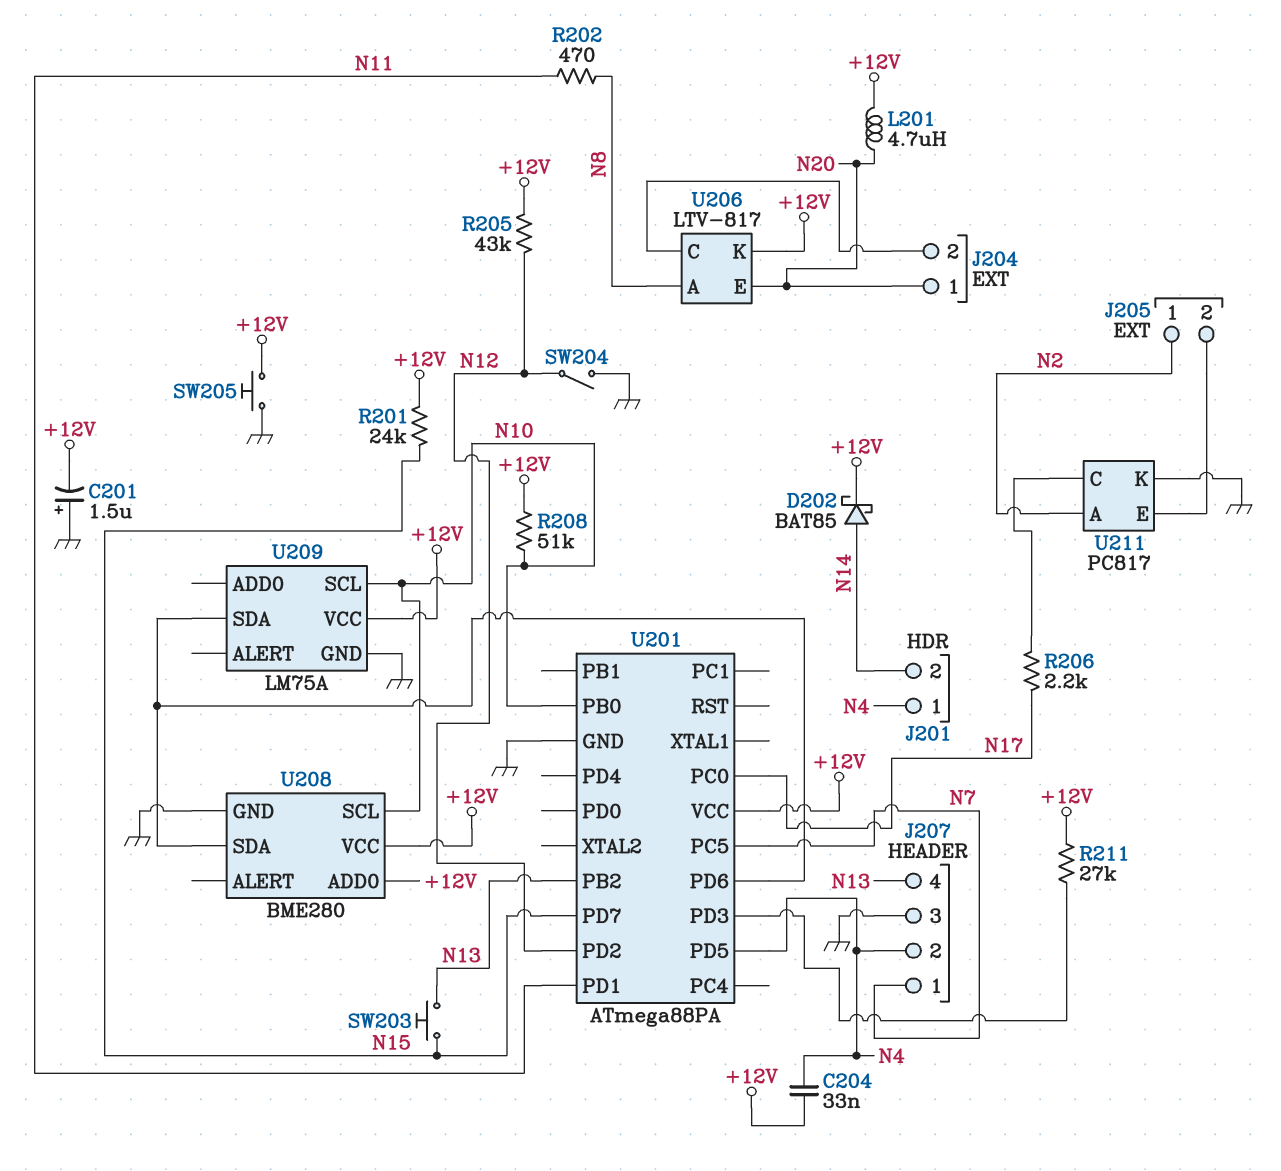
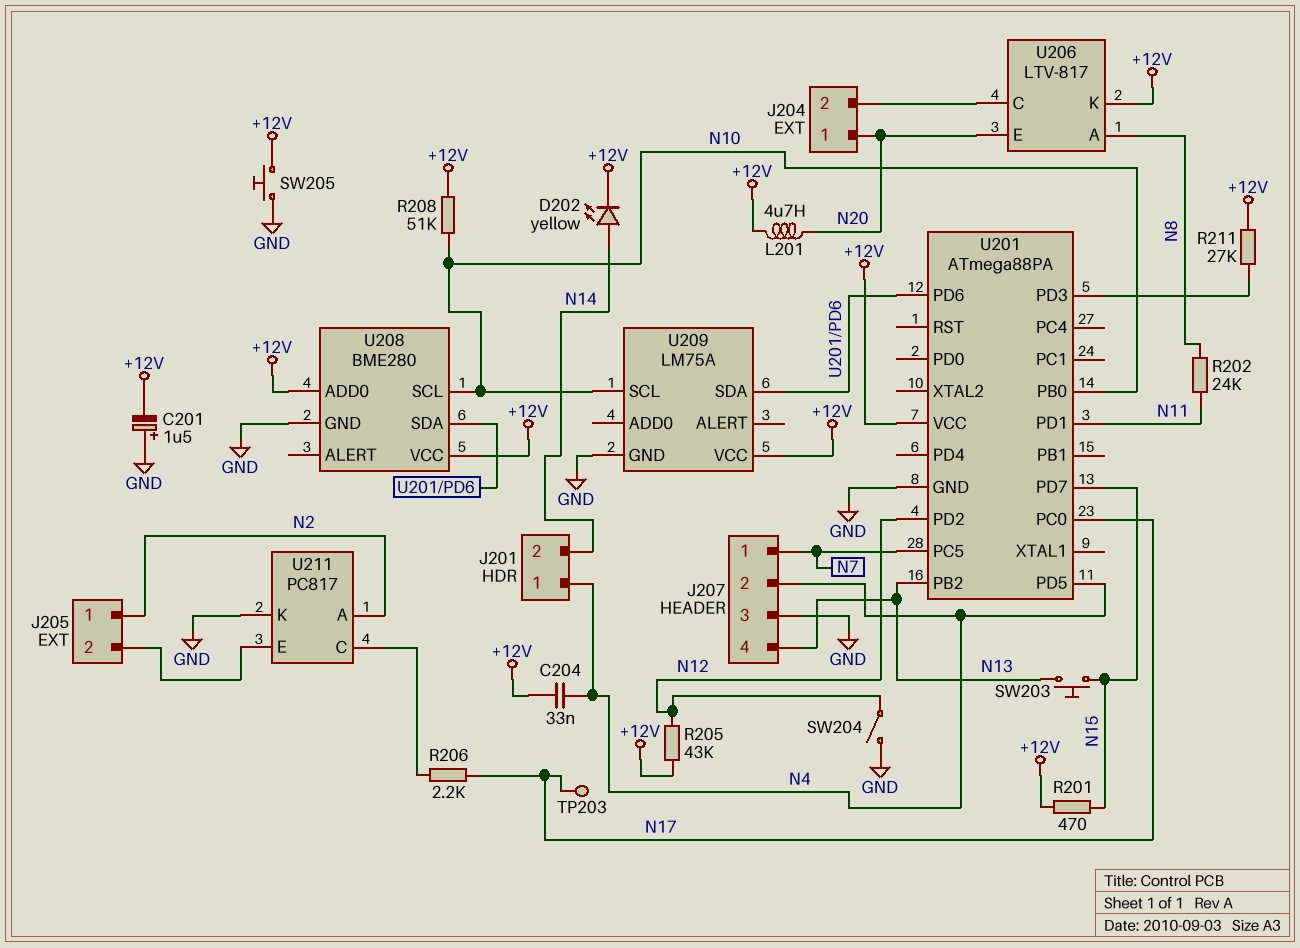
D202: schottky BAT85 (A N14, K +12V) -> LED yellow (A N14, K +12V)
R201: 24k (+12V, N15) -> 470 (+12V, N15)
R202: 470 (N8, N11) -> 24k (N8, N11)
TP203: none -> test point (N17)

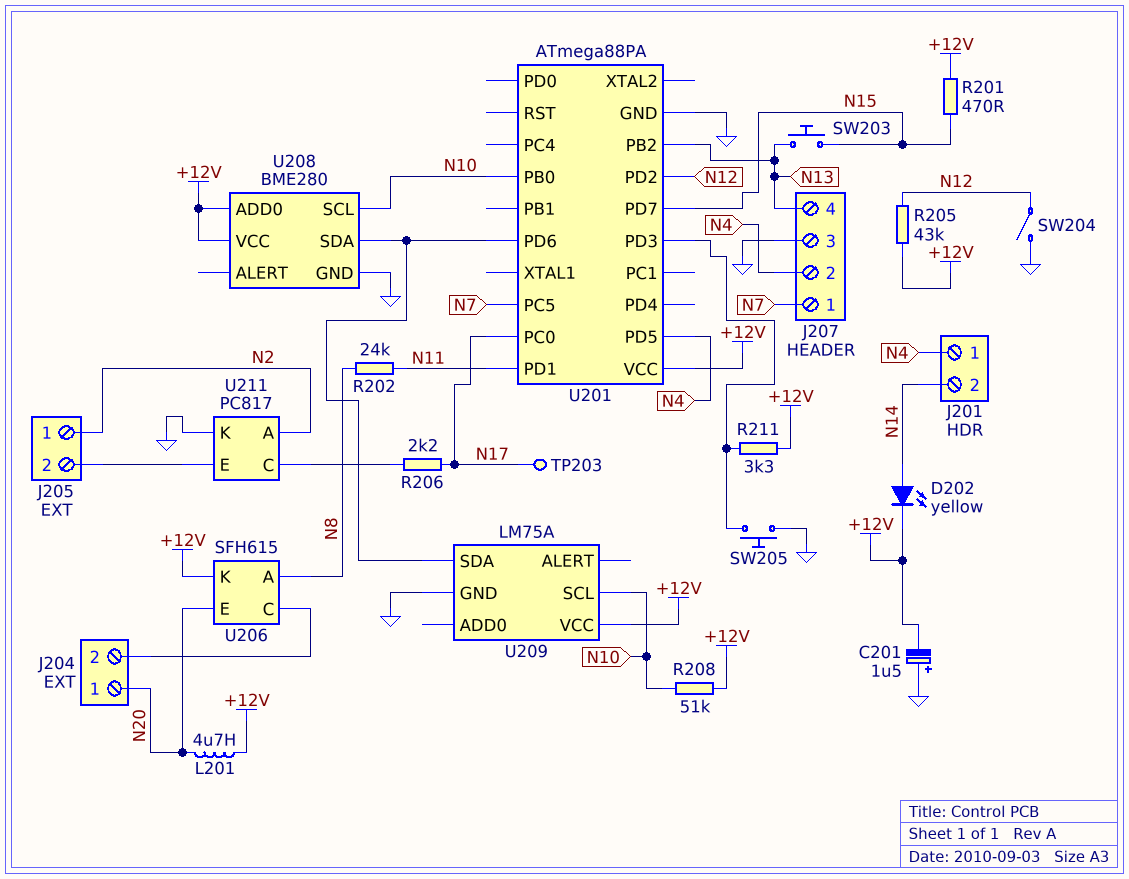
C204: 33nF (+12V, N4) -> none
R211: 27k (+12V, U201/PD3) -> 3.3k (+12V, U201/PD3)
SW205: button (+12V, GND) -> button (GND, U201/PD3)
U206: LTV-817 -> SFH615

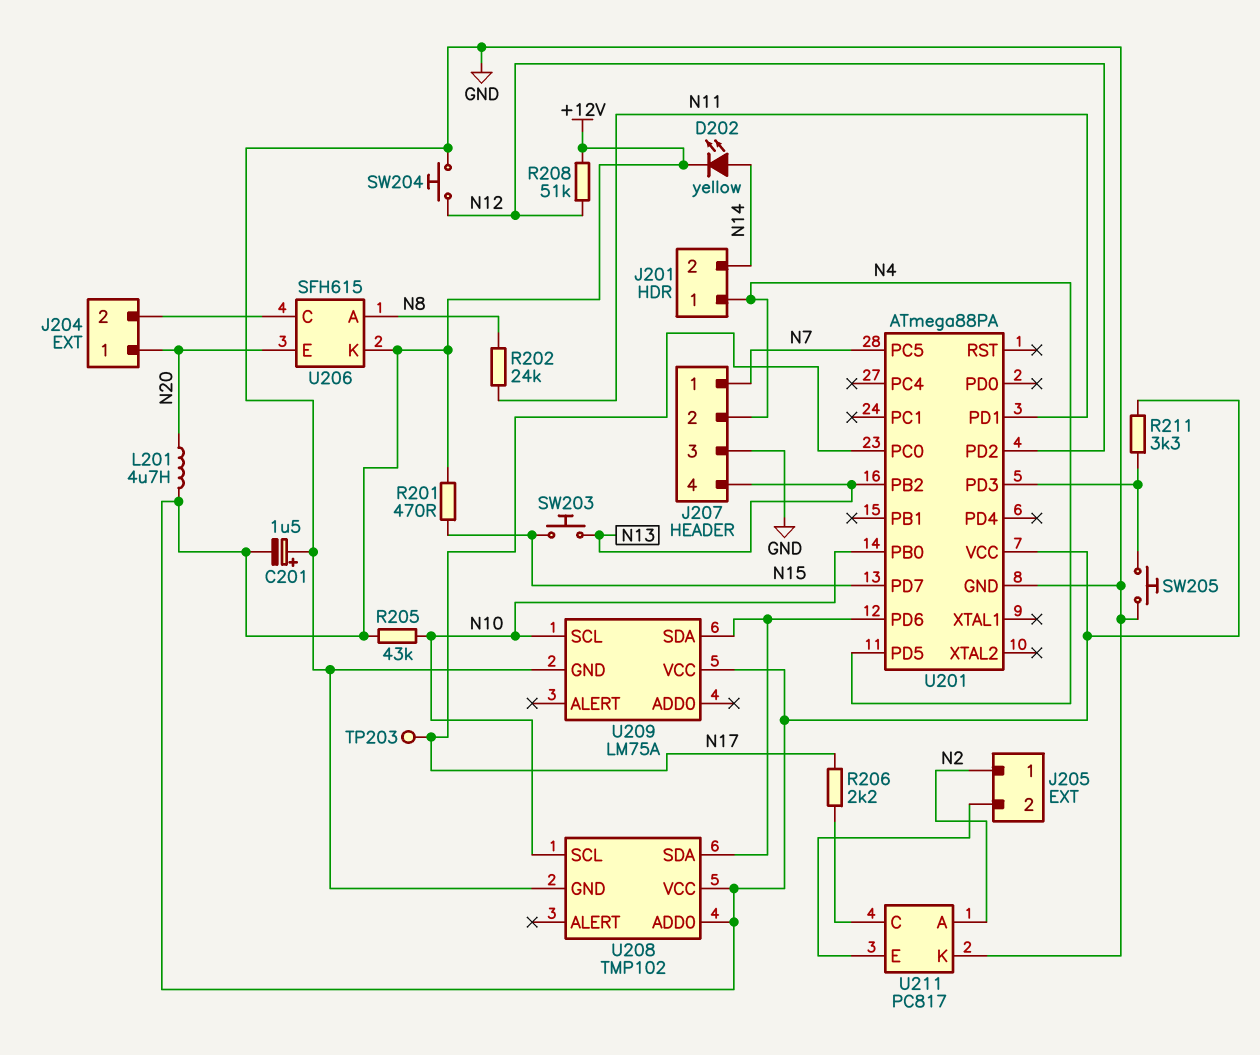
R205: 43k (+12V, N12) -> 43k (+12V, N10)
R208: 51k (+12V, N10) -> 51k (+12V, N12)
SW204: switch (GND, N12) -> button (GND, N12)
U208: BME280 -> TMP102

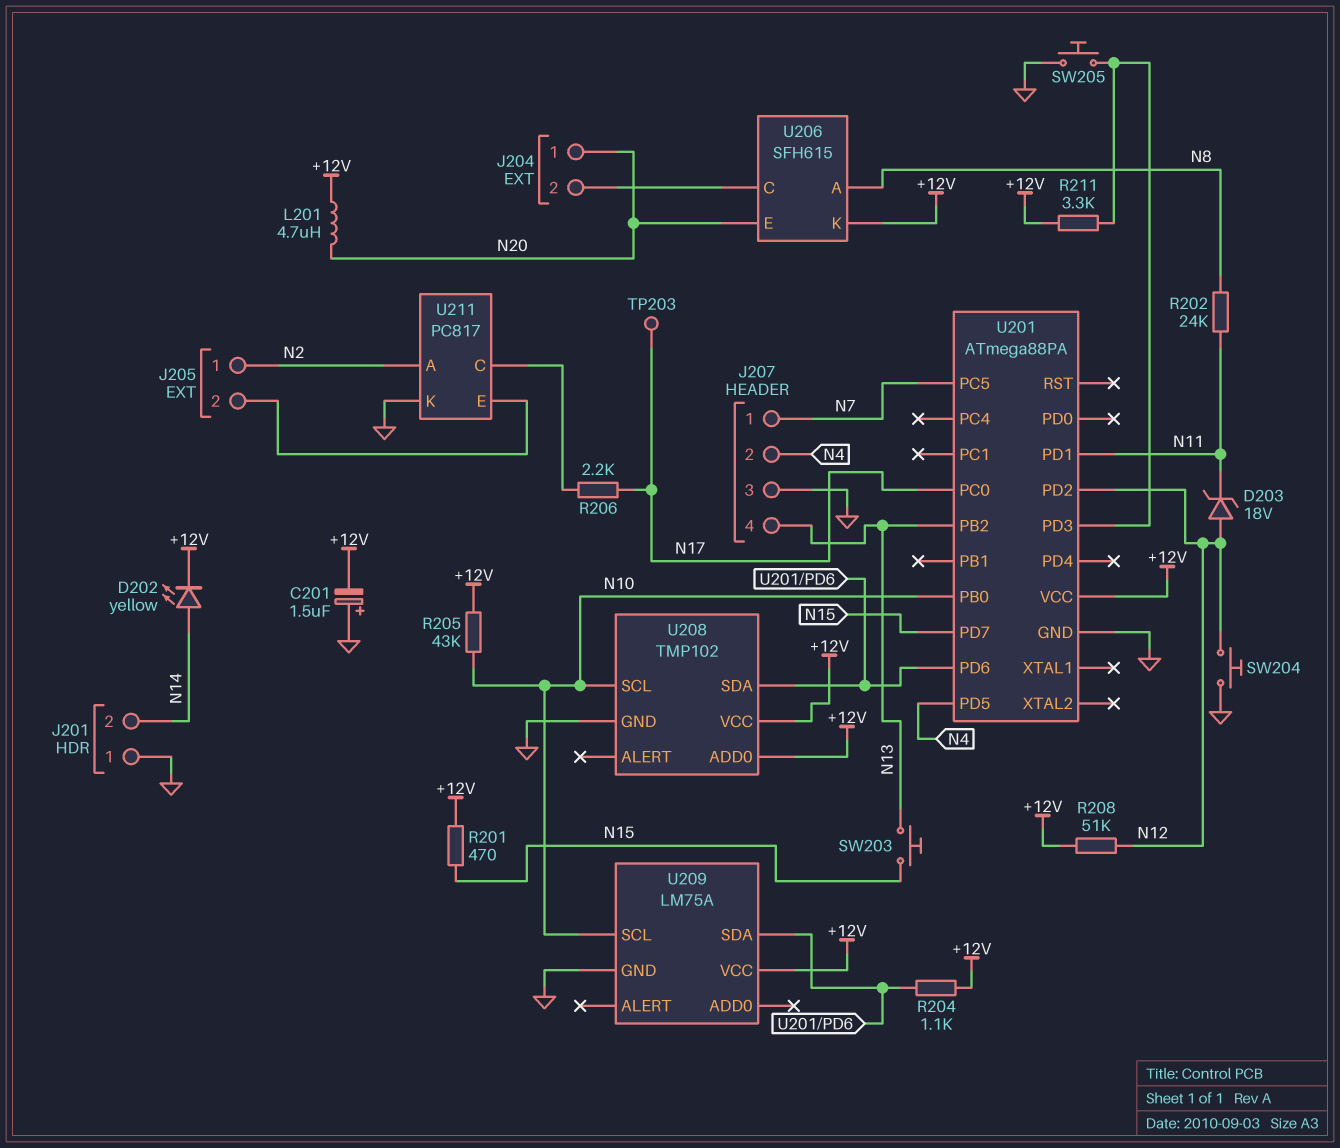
D203: none -> zener 18V (A N12, K N11)
J201 pin 1: N4 -> GND
R204: none -> 1.1k (+12V, U201/PD6)

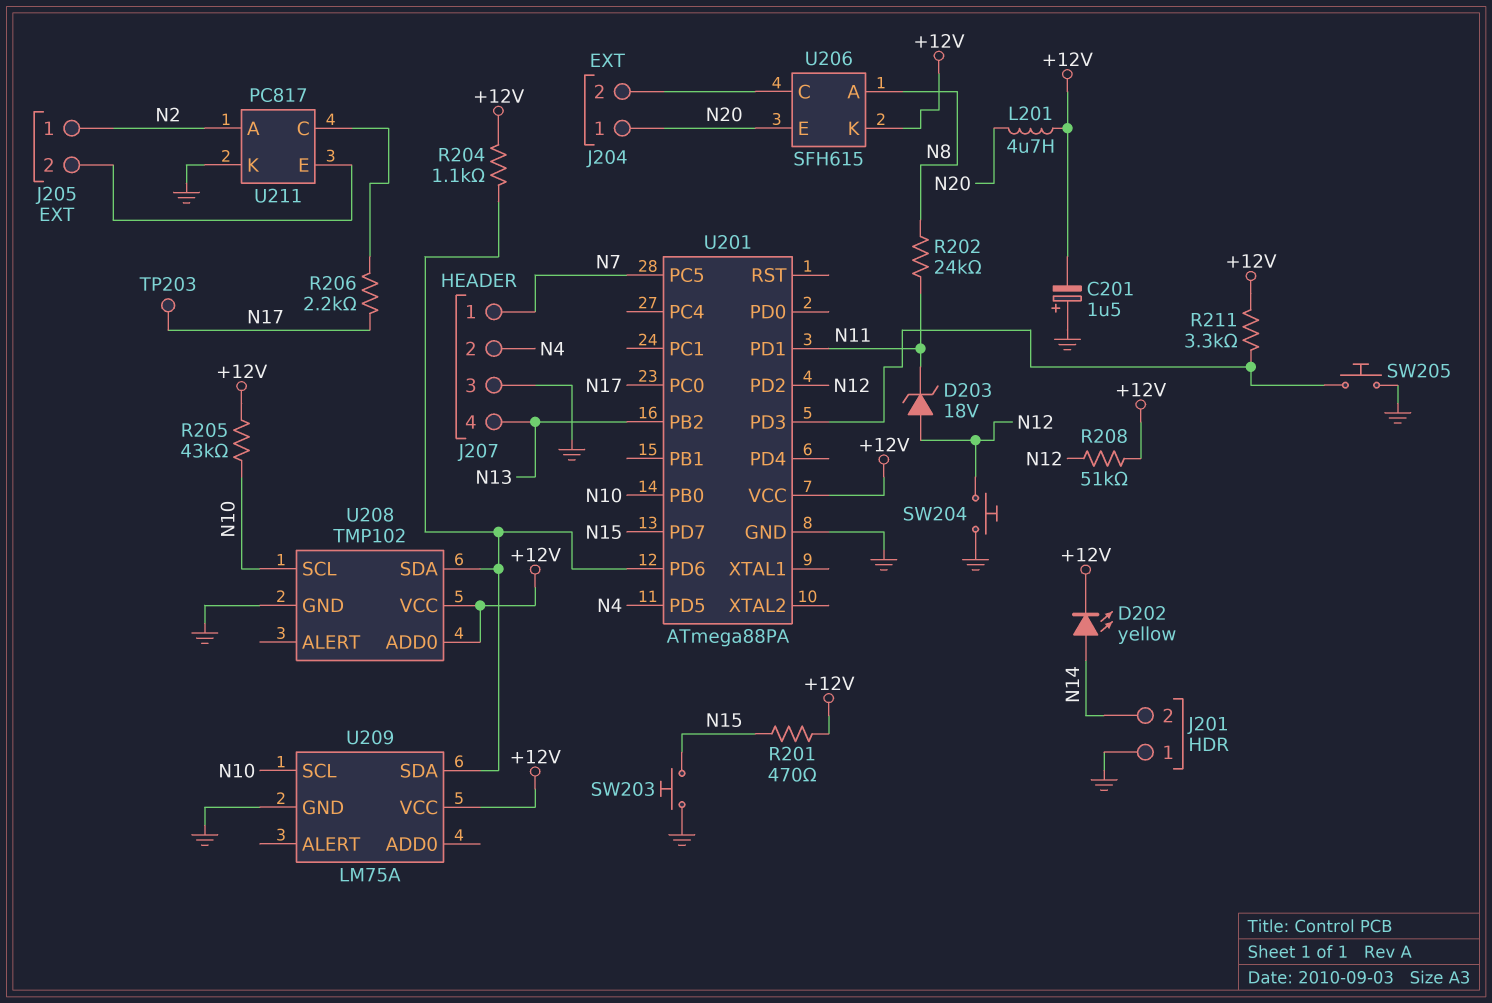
SW203: button (N13, N15) -> button (GND, N15)

